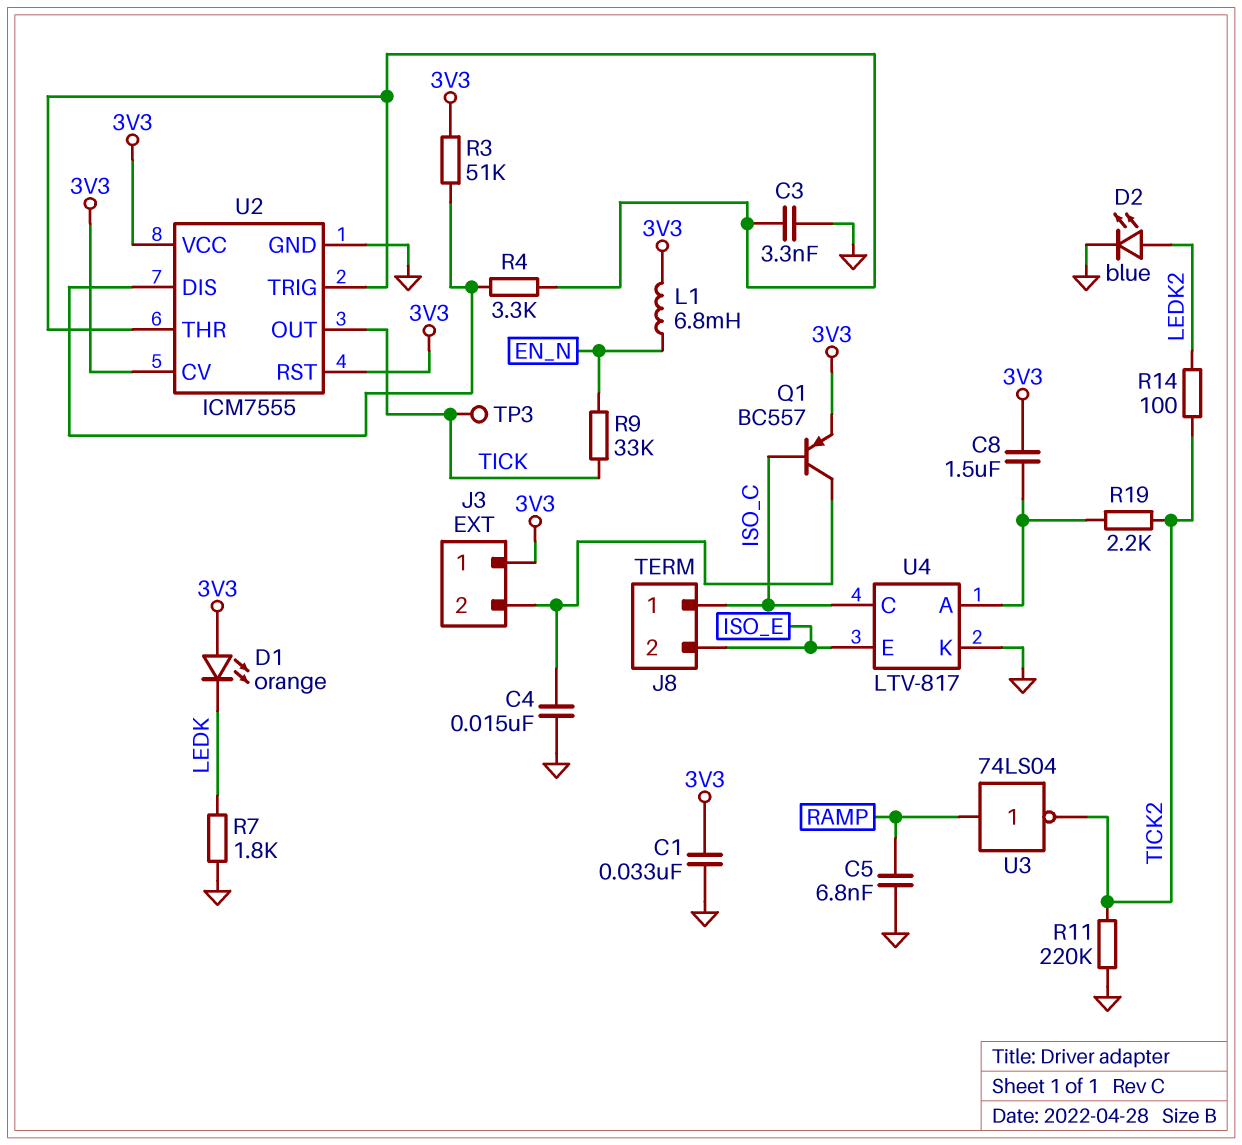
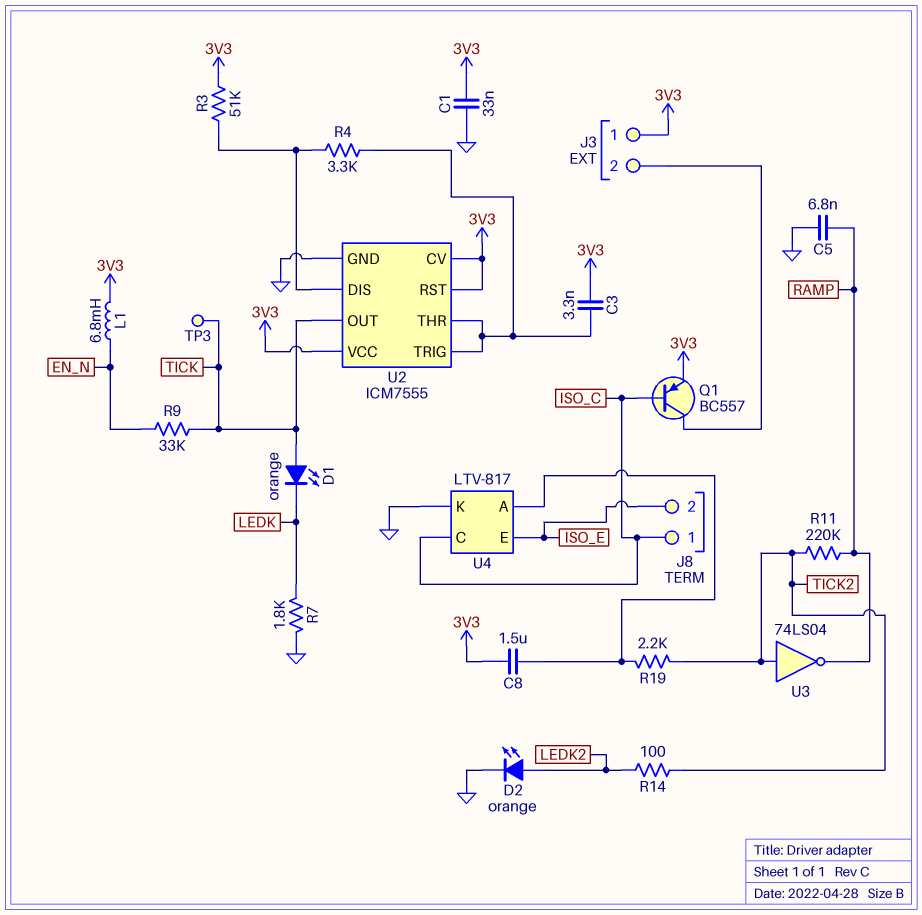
C3: 3.3nF (GND, U2/THR) -> 3.3nF (3V3, U2/THR)
C4: 15nF (GND, J3/2) -> none
D1: LED orange (A 3V3, K LEDK) -> LED orange (A TICK, K LEDK)
D2: LED blue (A LEDK2, K GND) -> LED orange (A LEDK2, K GND)
R11: 220k (GND, TICK2) -> 220k (RAMP, TICK2)
U3: NOT 74LS04 (in RAMP, out TICK2) -> NOT 74LS04 (in TICK2, out RAMP)

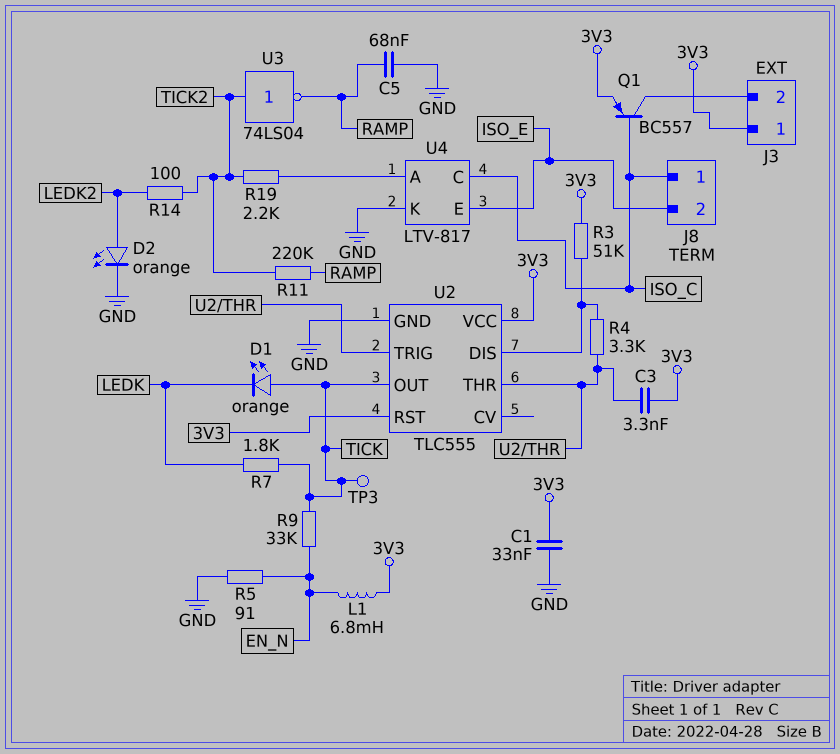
C5: 6.8nF (GND, RAMP) -> 68nF (GND, RAMP)
C8: 1.5uF (3V3, U4/A) -> none
R5: none -> 91 (EN_N, GND)
R7: 1.8k (GND, LEDK) -> 1.8k (LEDK, TICK)
U2: ICM7555 -> TLC555
U2 pin CV: 3V3 -> none

